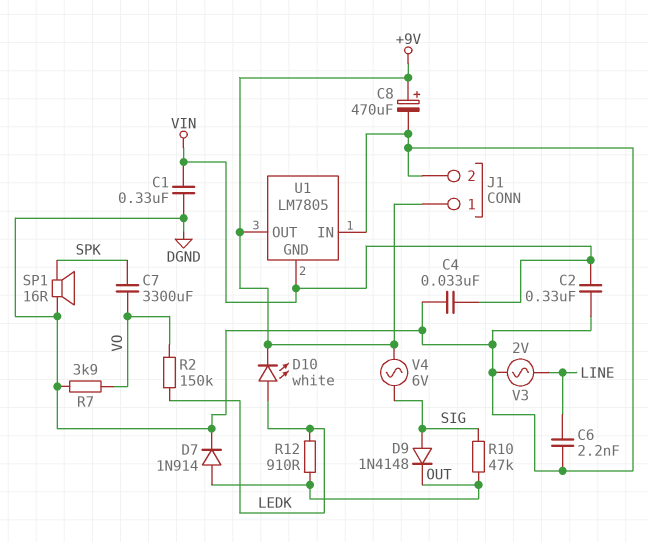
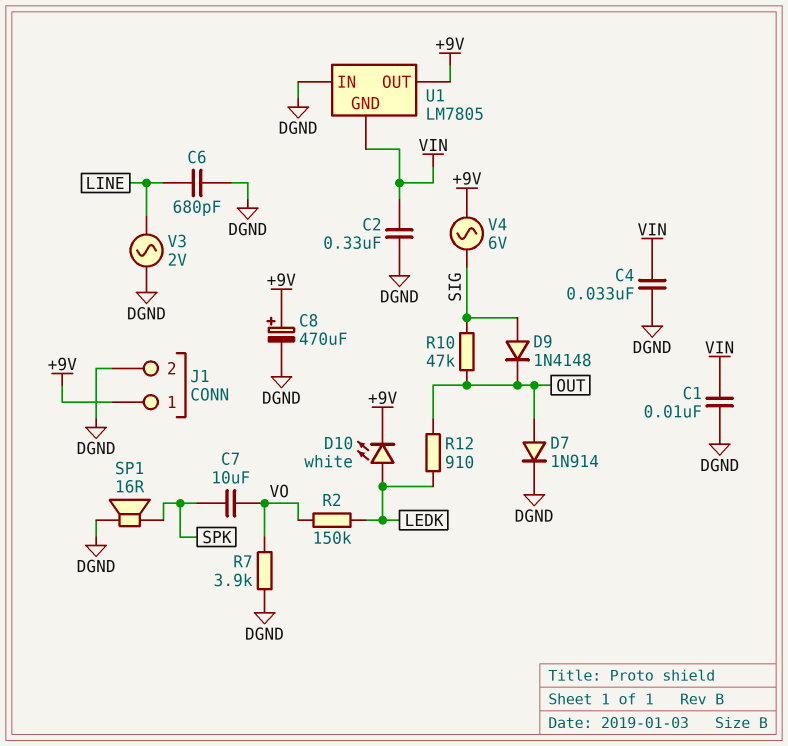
C1: 330nF (DGND, VIN) -> 10nF (DGND, VIN)
C6: 2.2nF (DGND, LINE) -> 680pF (DGND, LINE)
C7: 3300uF (SPK, VO) -> 10uF (SPK, VO)

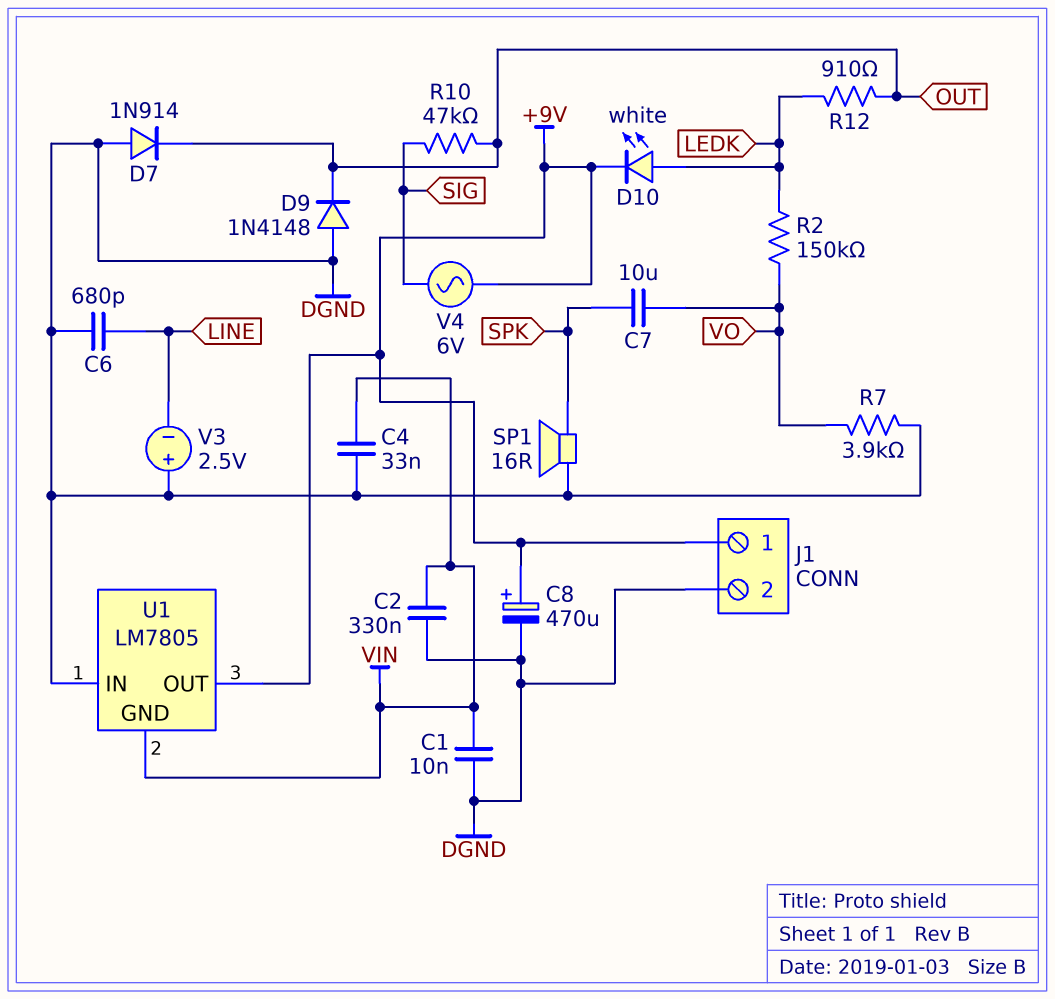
D7: diode 1N914 (A OUT, K DGND) -> diode 1N914 (A DGND, K OUT)
D9: diode 1N4148 (A SIG, K OUT) -> diode 1N4148 (A DGND, K OUT)
V3: AC 2V (DGND, LINE) -> 2.5V (plus DGND, minus LINE)

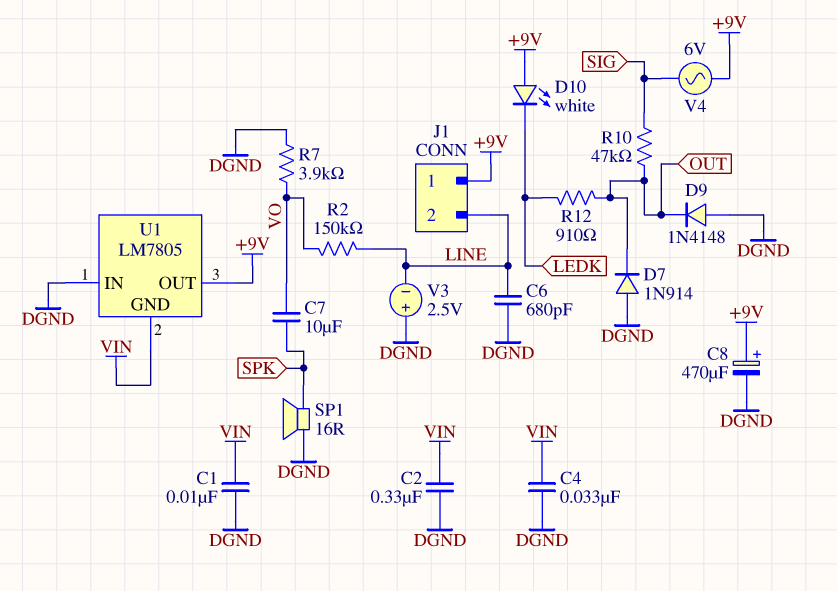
D10: LED white (A LEDK, K +9V) -> LED white (A +9V, K LEDK)
J1 pin 2: DGND -> LINE
R2: 150k (LEDK, VO) -> 150k (LINE, VO)

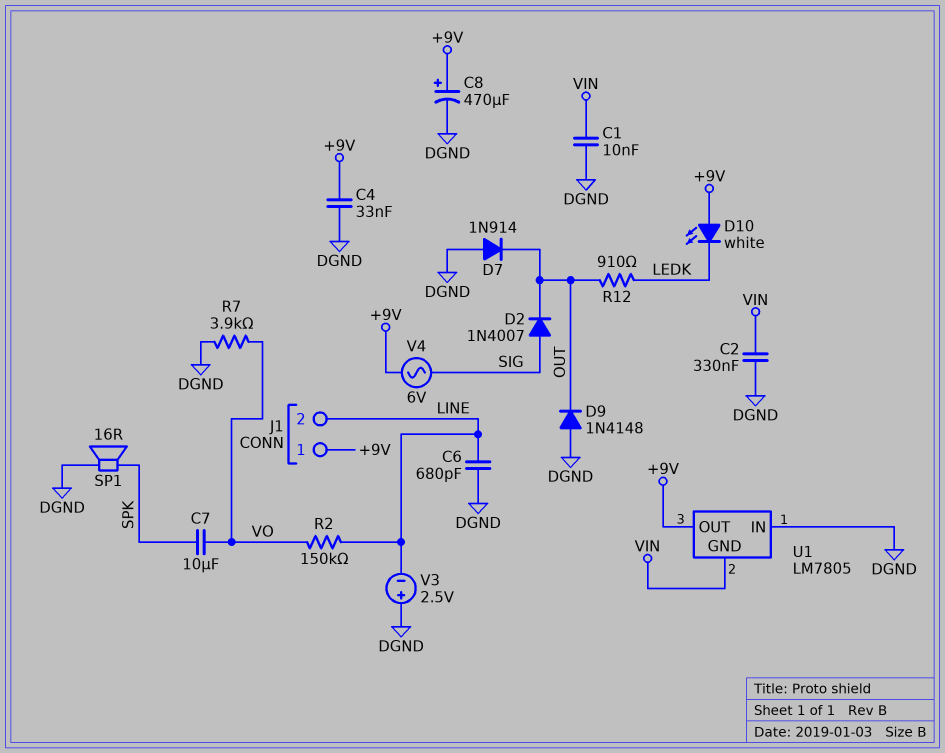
C4: 33nF (DGND, VIN) -> 33nF (+9V, DGND)
D2: none -> diode 1N4007 (A SIG, K OUT)
R10: 47k (OUT, SIG) -> none

